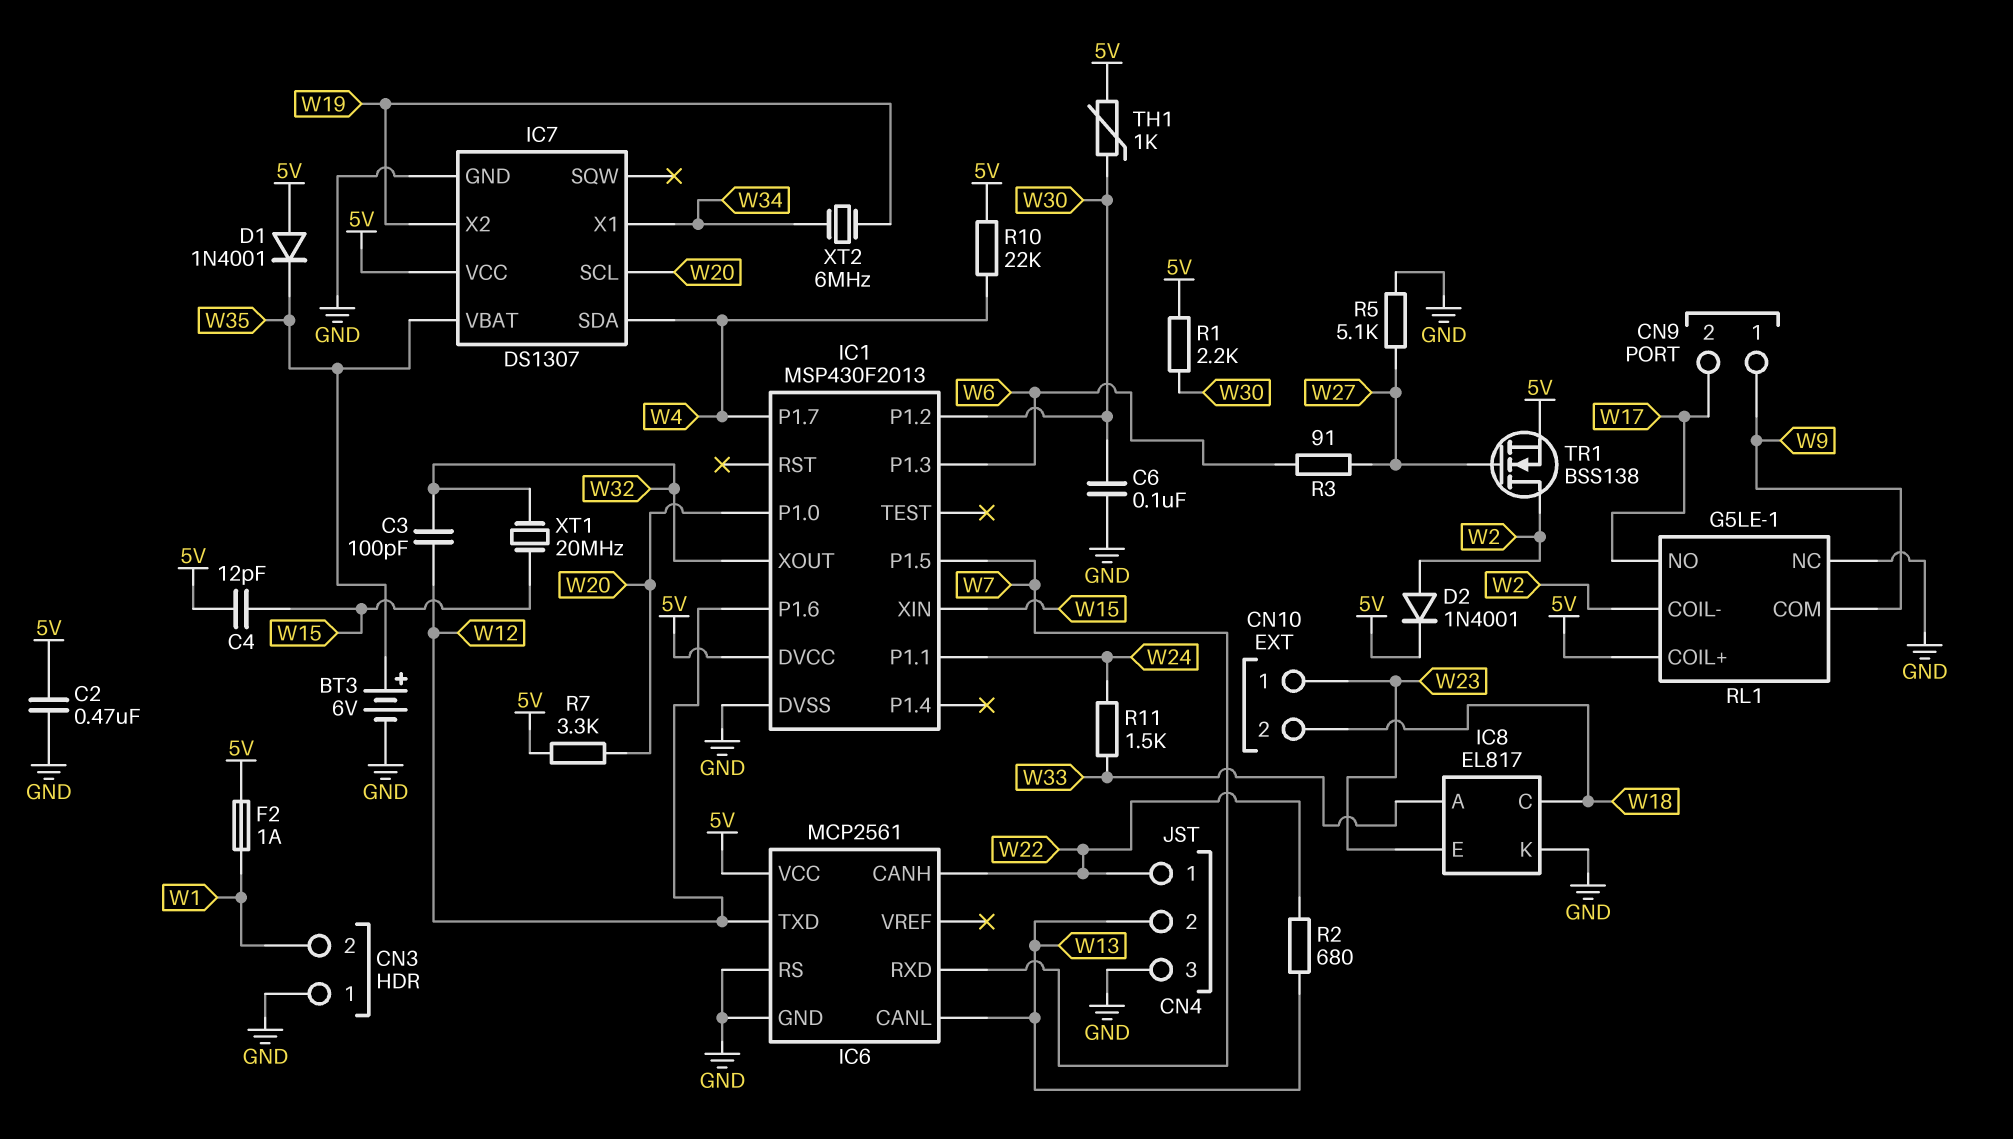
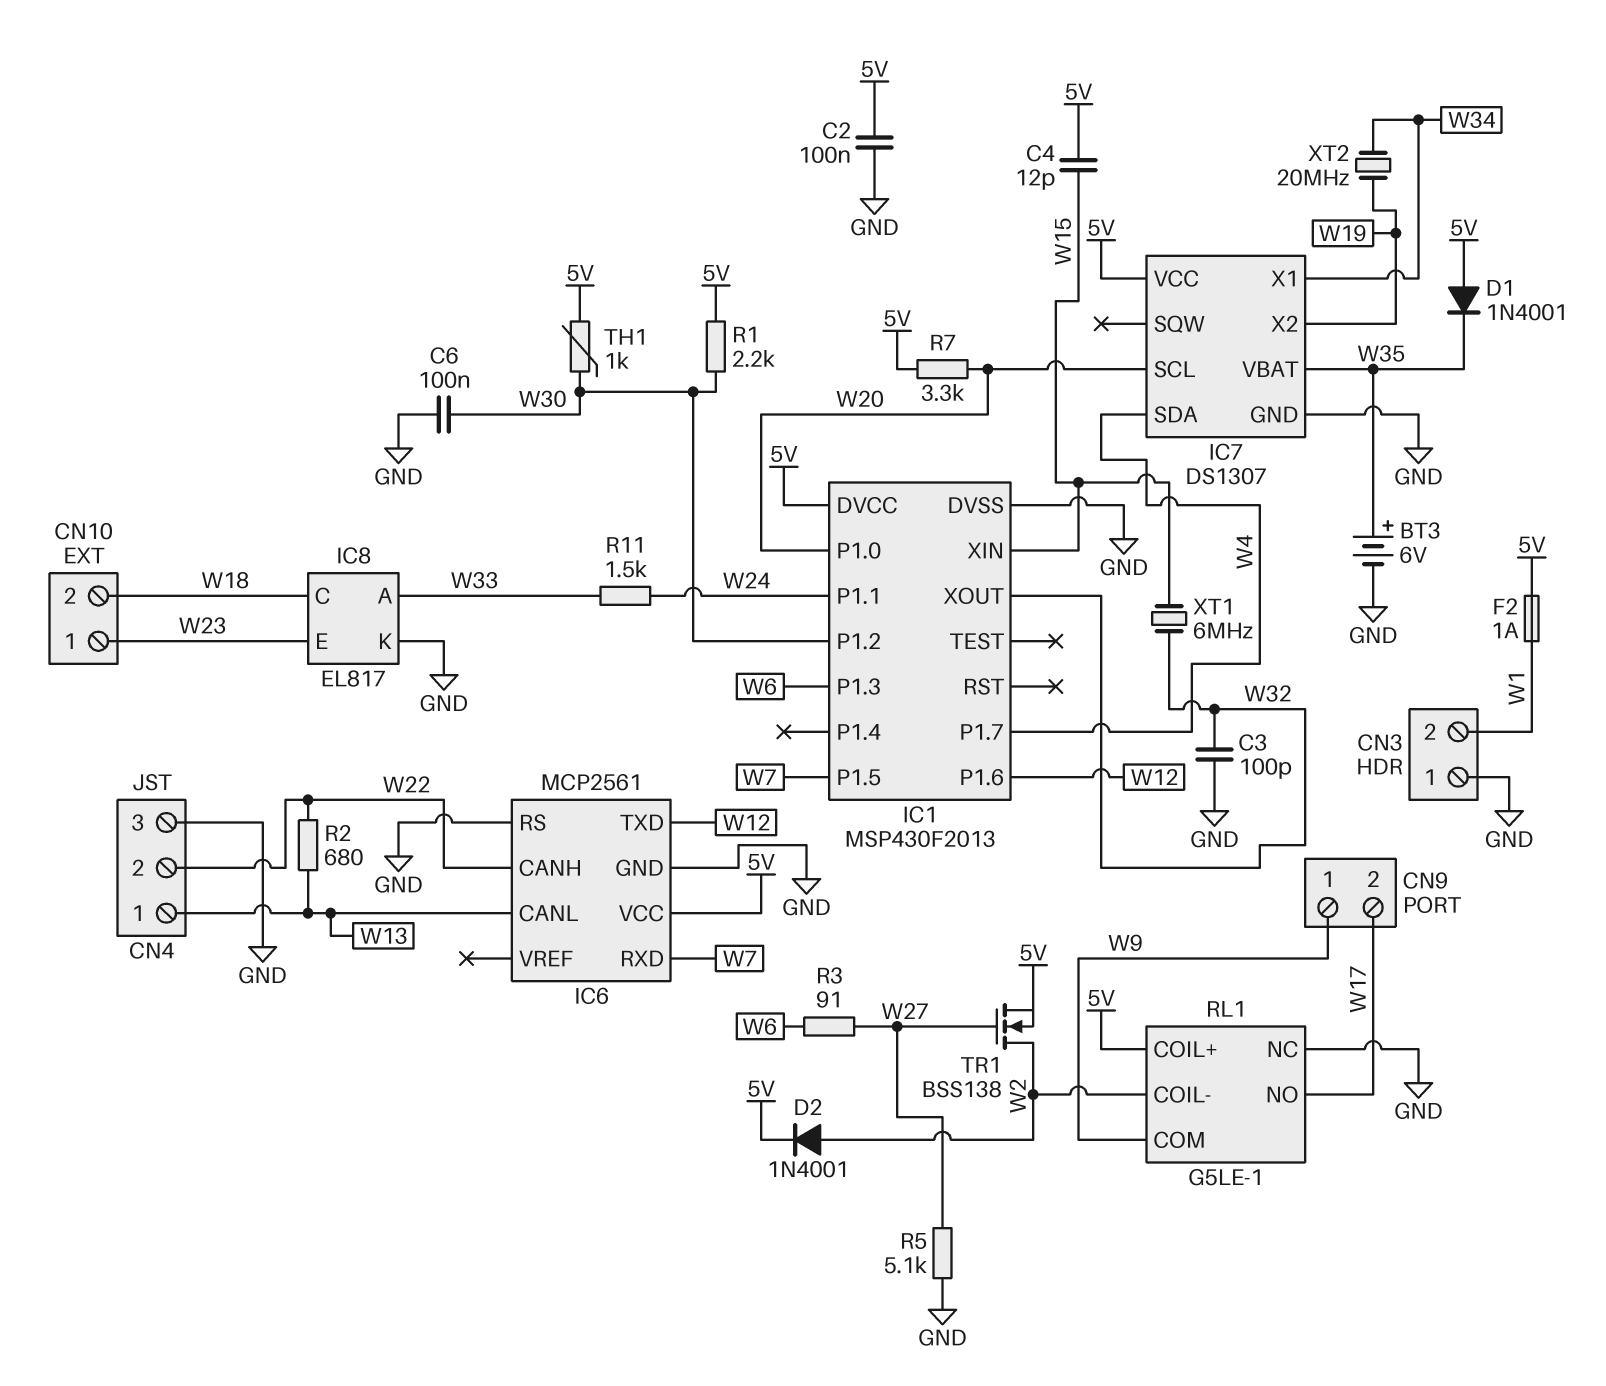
C2: 470nF (5V, GND) -> 100nF (5V, GND)
C3: 100pF (W12, W32) -> 100pF (GND, W32)
CN4 pin 1: W22 -> W13
CN4 pin 2: W13 -> W22
R10: 22k (5V, W4) -> none
XT1: 20MHz (W15, W32) -> 6MHz (W15, W32)
XT2: 6MHz (W19, W34) -> 20MHz (W19, W34)

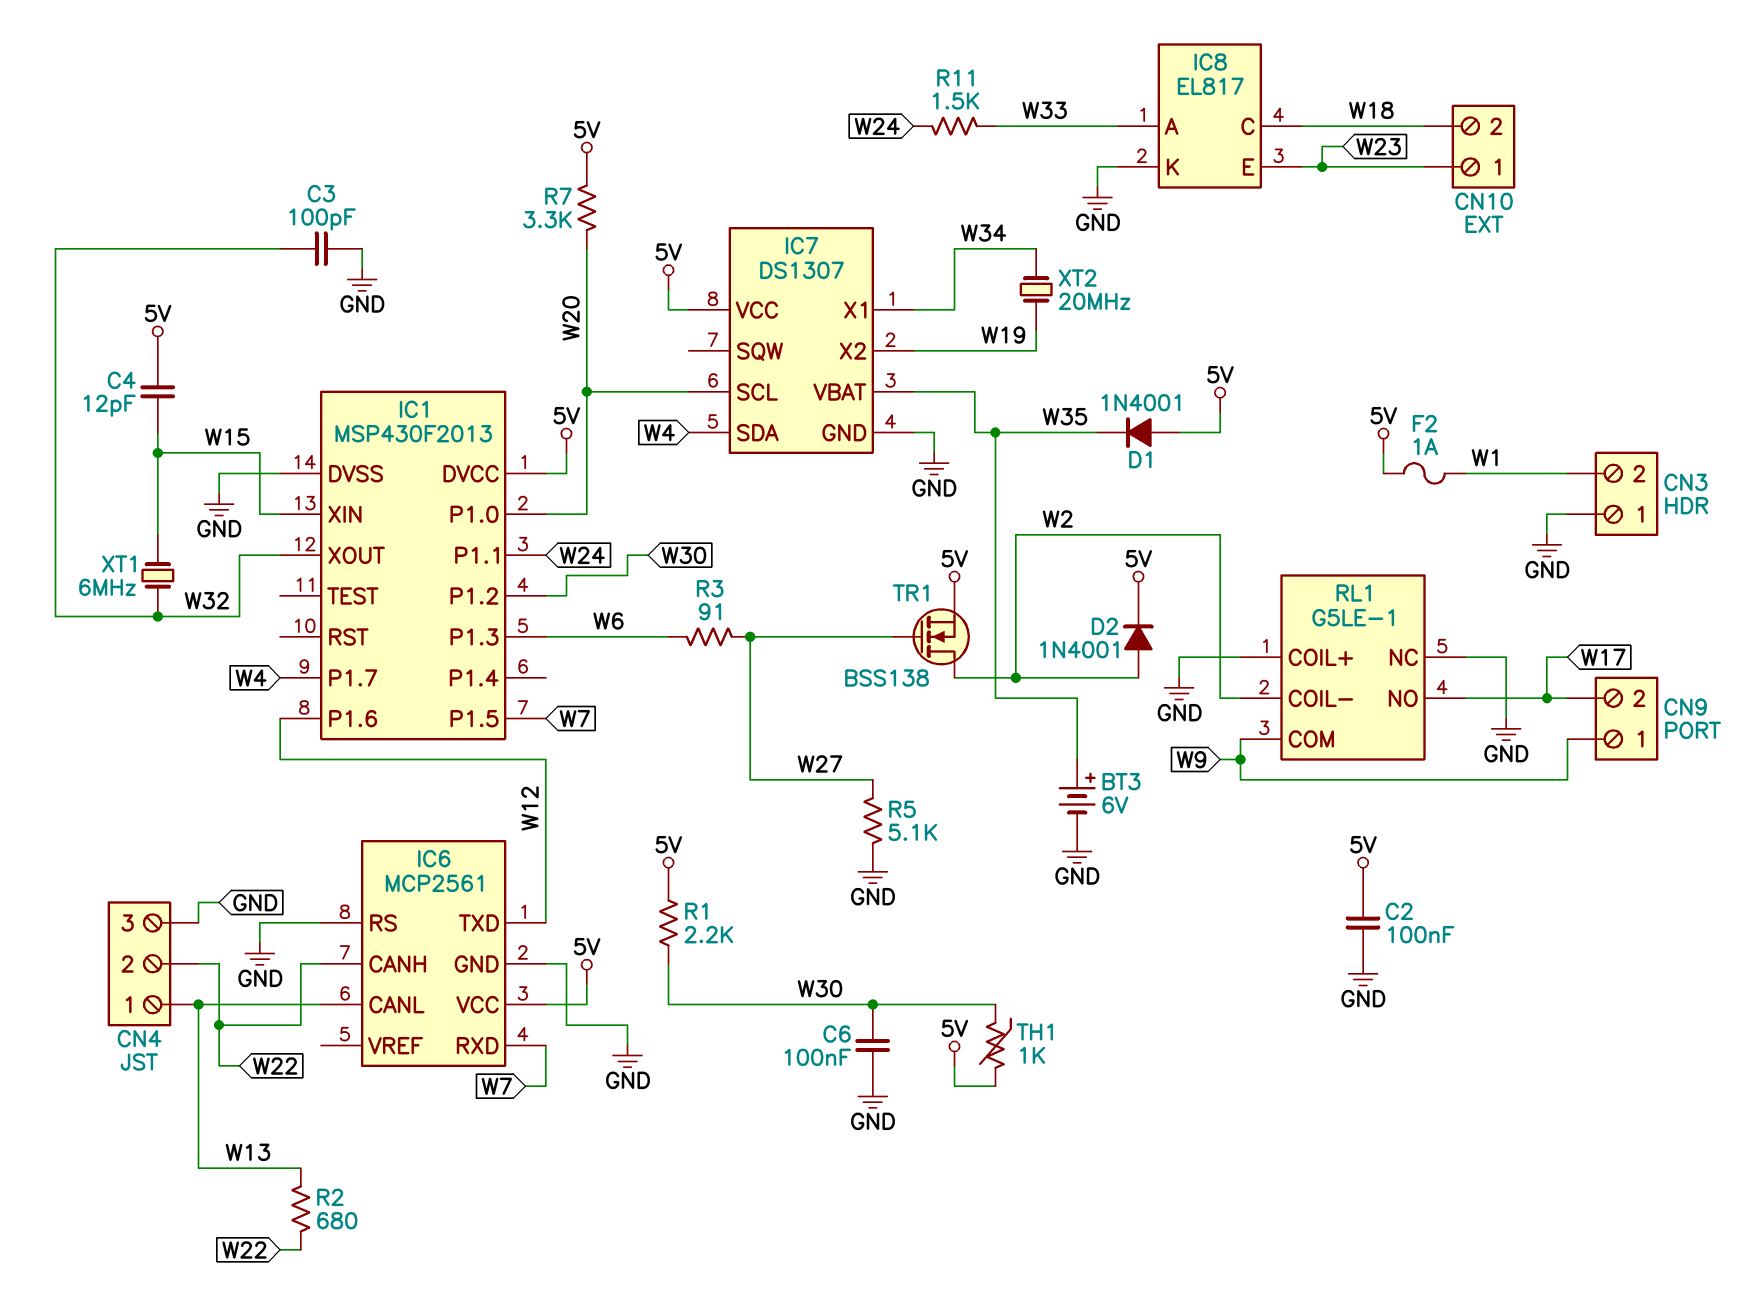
RL1 pin COIL+: 5V -> GND

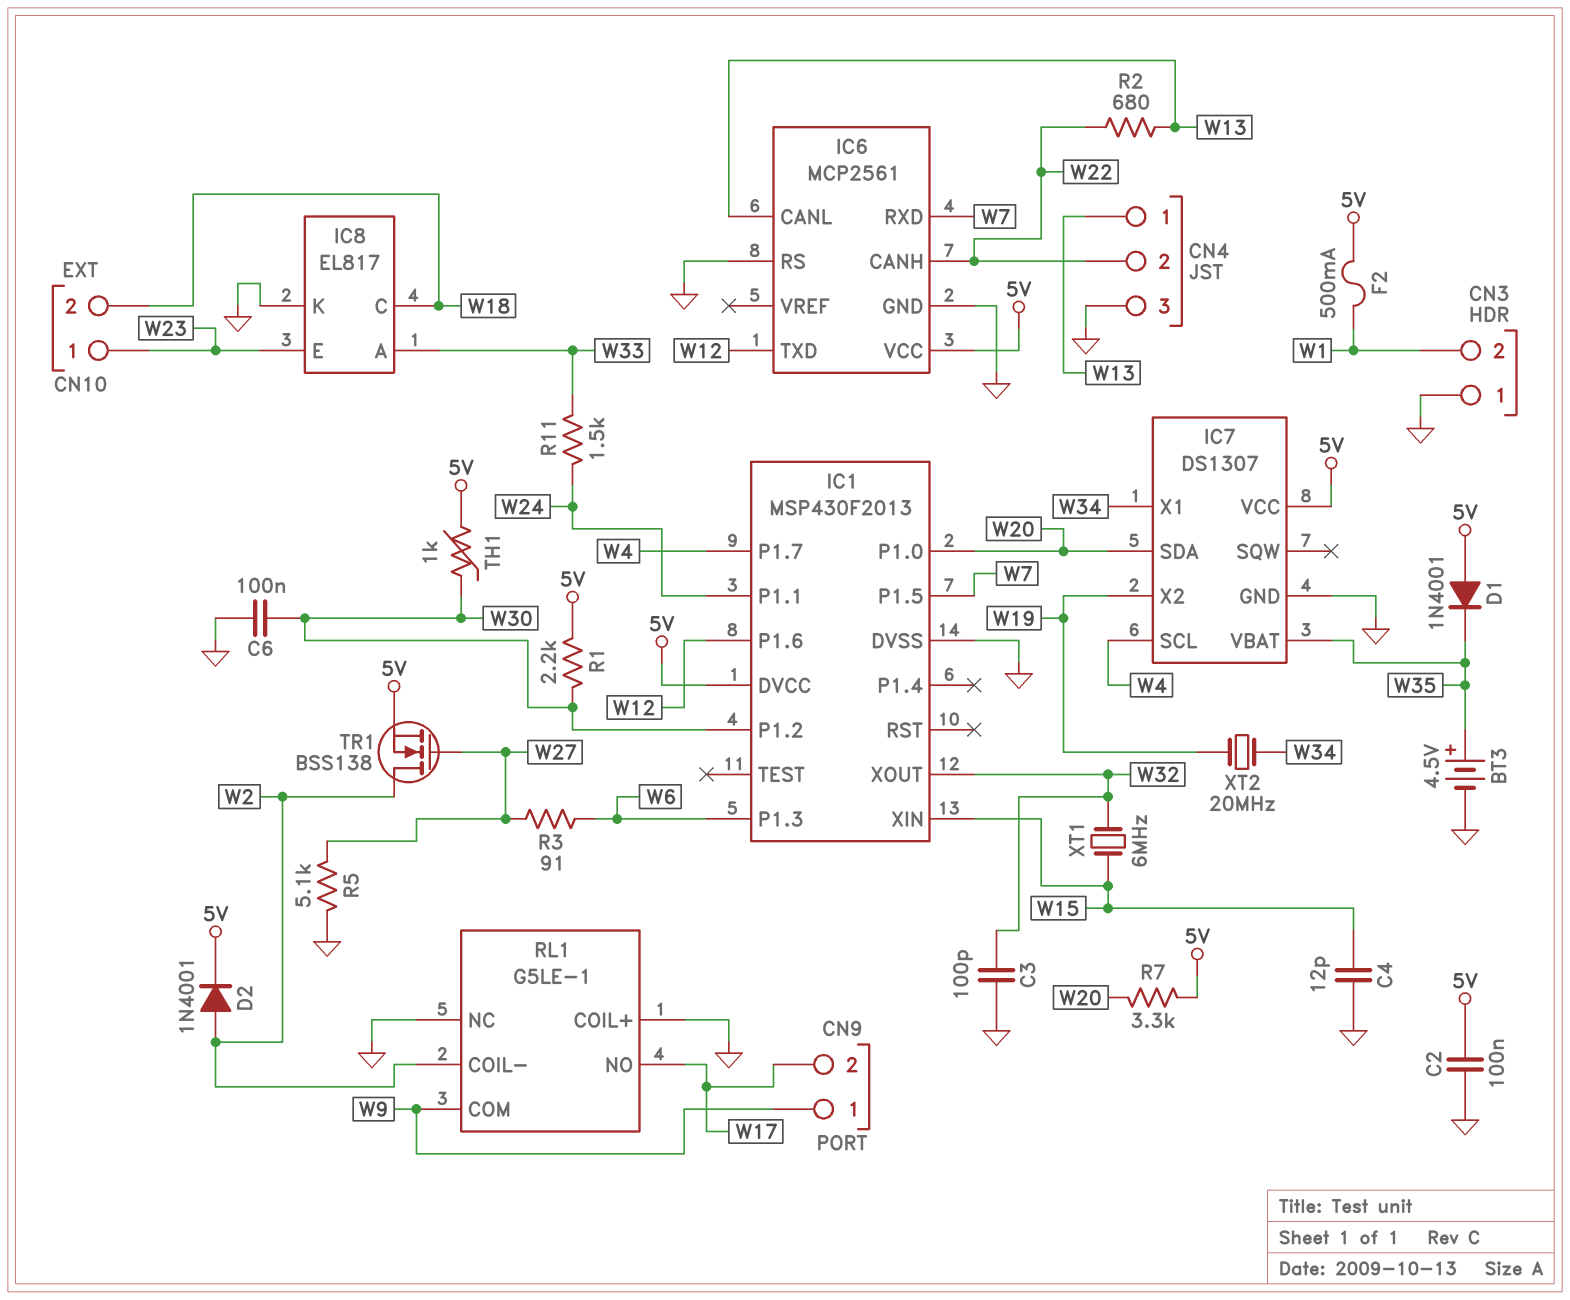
BT3: 6V (plus W35, minus GND) -> 4.5V (plus W35, minus GND)
C4: 12pF (5V, W15) -> 12pF (GND, W15)
F2: 1A (5V, W1) -> 500mA (5V, W1)
IC7 pin SCL: W20 -> W4
IC7 pin SDA: W4 -> W20

